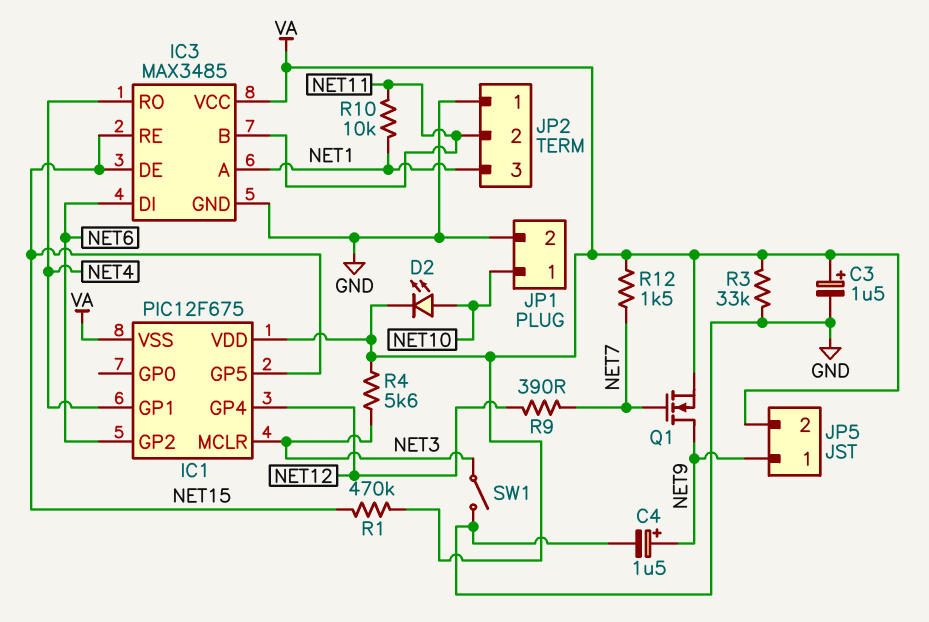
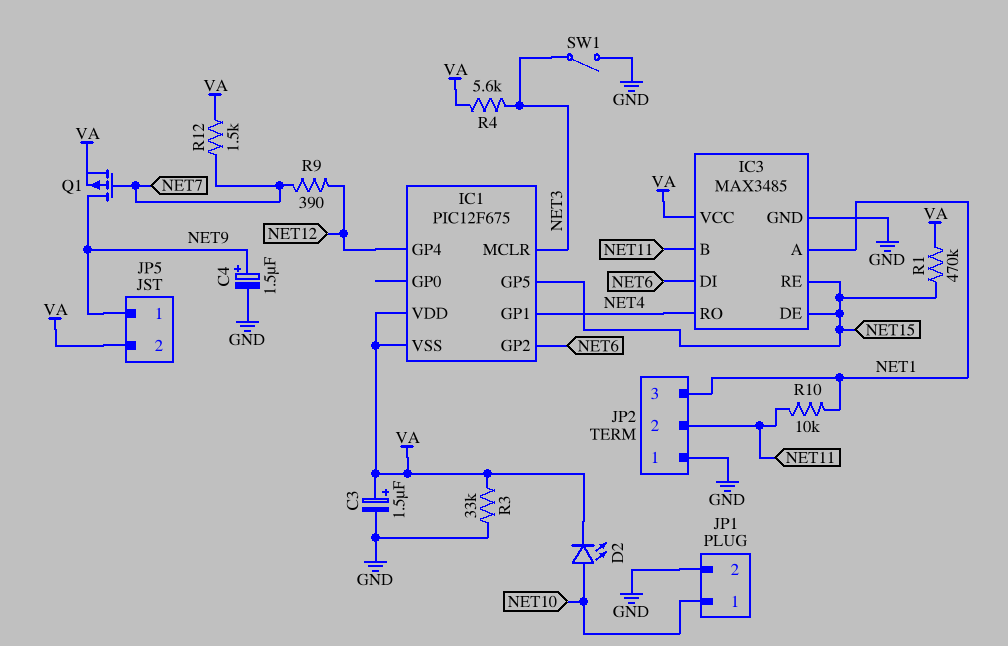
Q1: NMOS (G NET7, D NET9, S VA) -> PMOS (G NET7, D NET9, S VA)

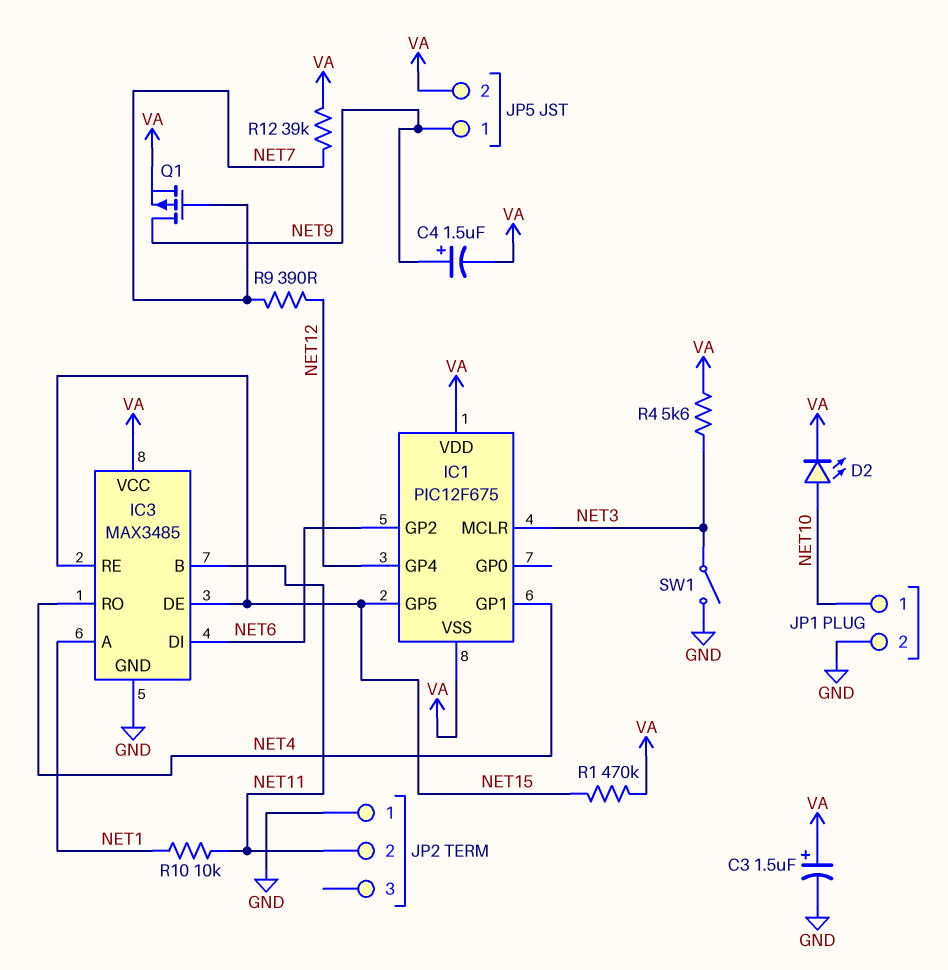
C4: 1.5uF (plus NET9, minus GND) -> 1.5uF (plus NET9, minus VA)
JP2 pin 3: NET1 -> none
R3: 33k (GND, VA) -> none
R12: 1.5k (NET7, VA) -> 39k (NET7, VA)

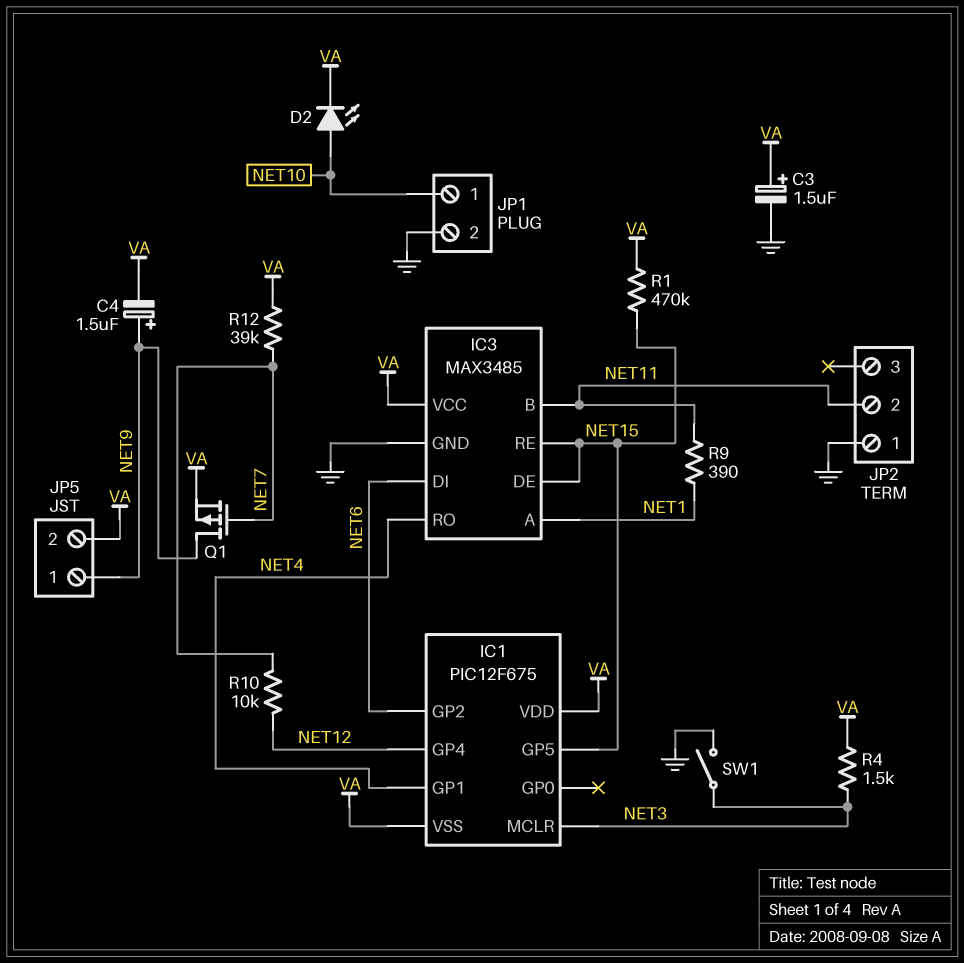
R4: 5.6k (NET3, VA) -> 1.5k (NET3, VA)
R9: 390 (NET7, NET12) -> 390 (NET1, NET11)
R10: 10k (NET1, NET11) -> 10k (NET7, NET12)

